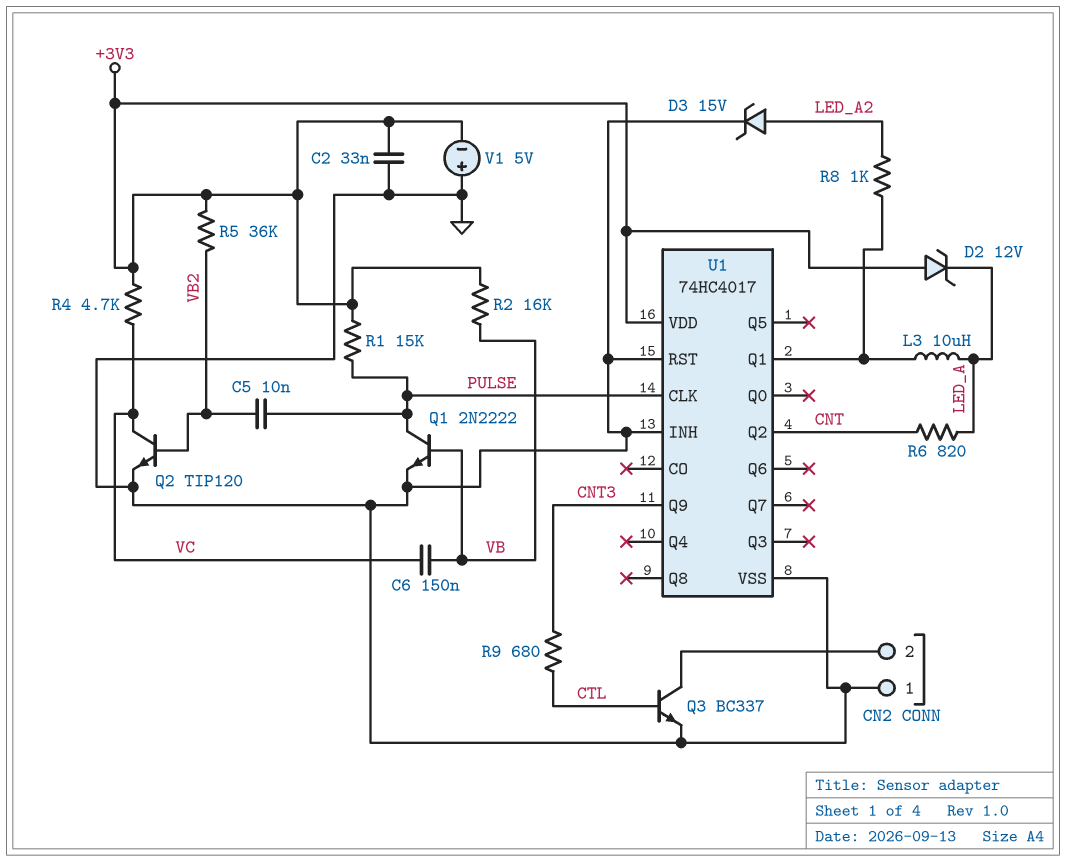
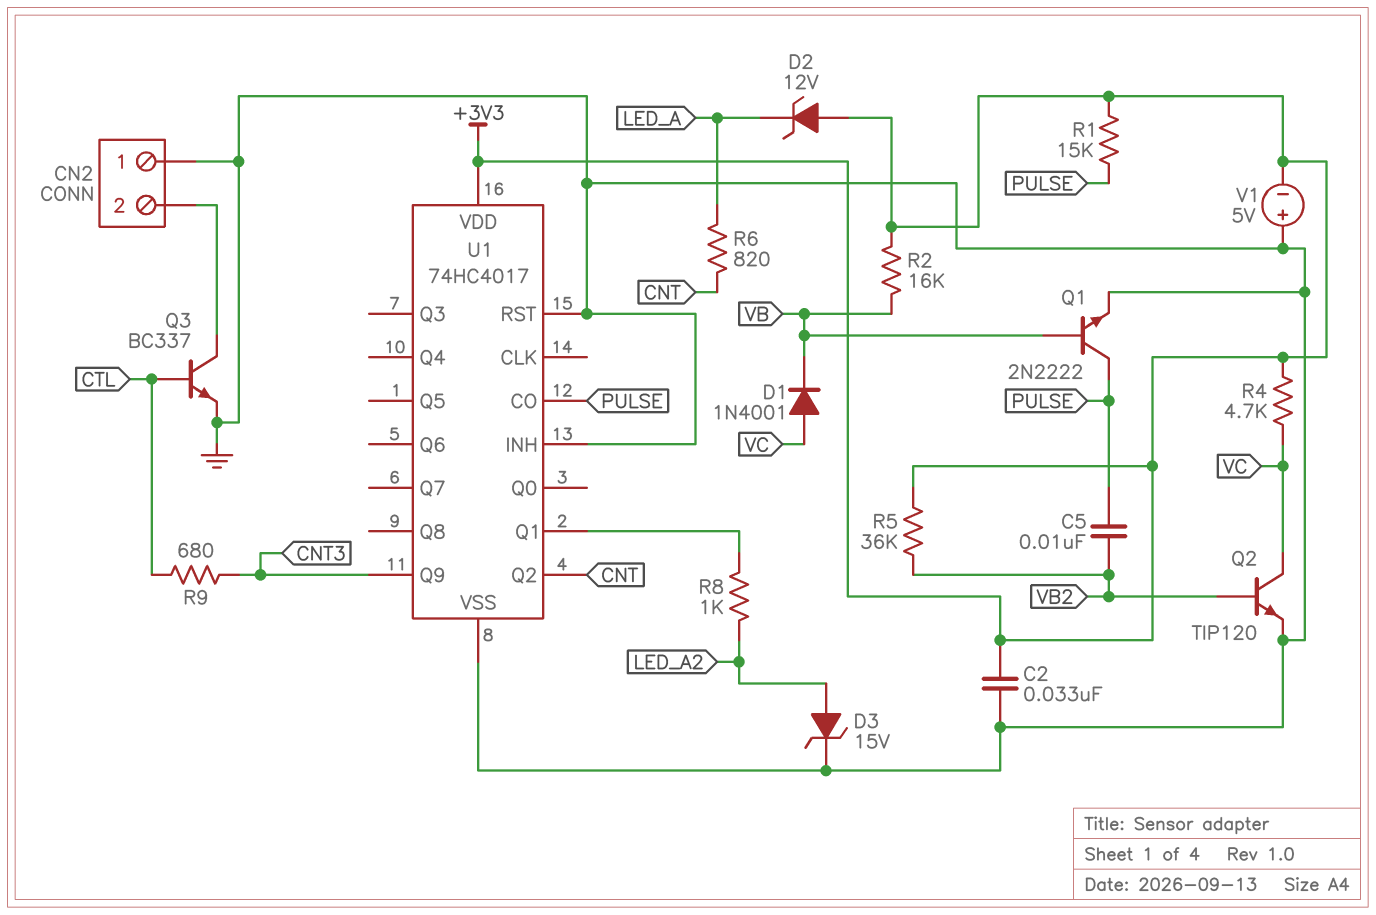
C6: 150nF (VB, VC) -> none
D1: none -> diode 1N4001 (A VC, K VB)
L3: 10uH (LED_A, U1/Q1) -> none
U1 pin CLK: PULSE -> none
U1 pin CO: none -> PULSE

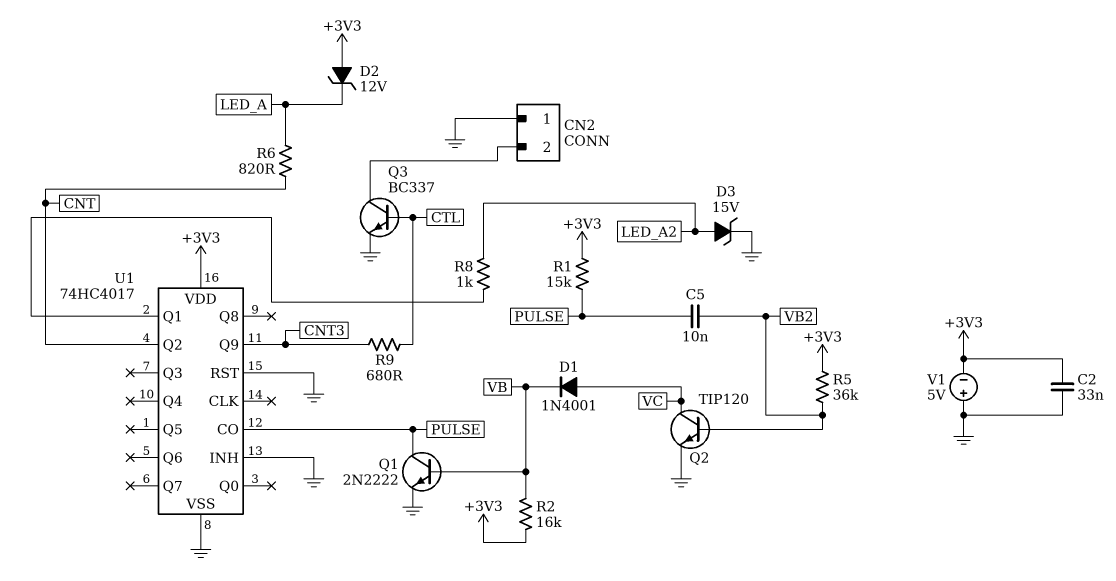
R4: 4.7k (+3V3, VC) -> none

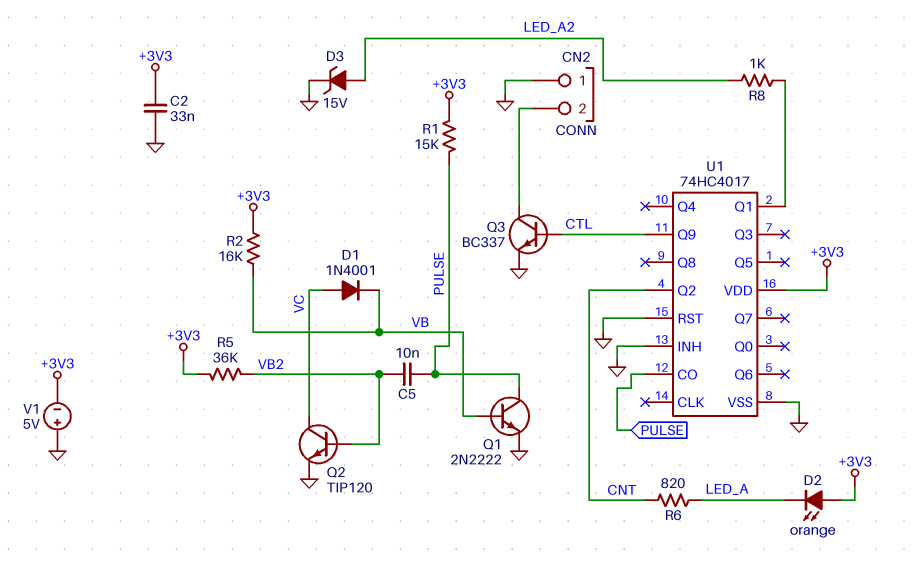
D2: zener 12V (A +3V3, K LED_A) -> LED orange (A +3V3, K LED_A)
R9: 680 (CNT3, CTL) -> none
U1 pin Q9: CNT3 -> CTL

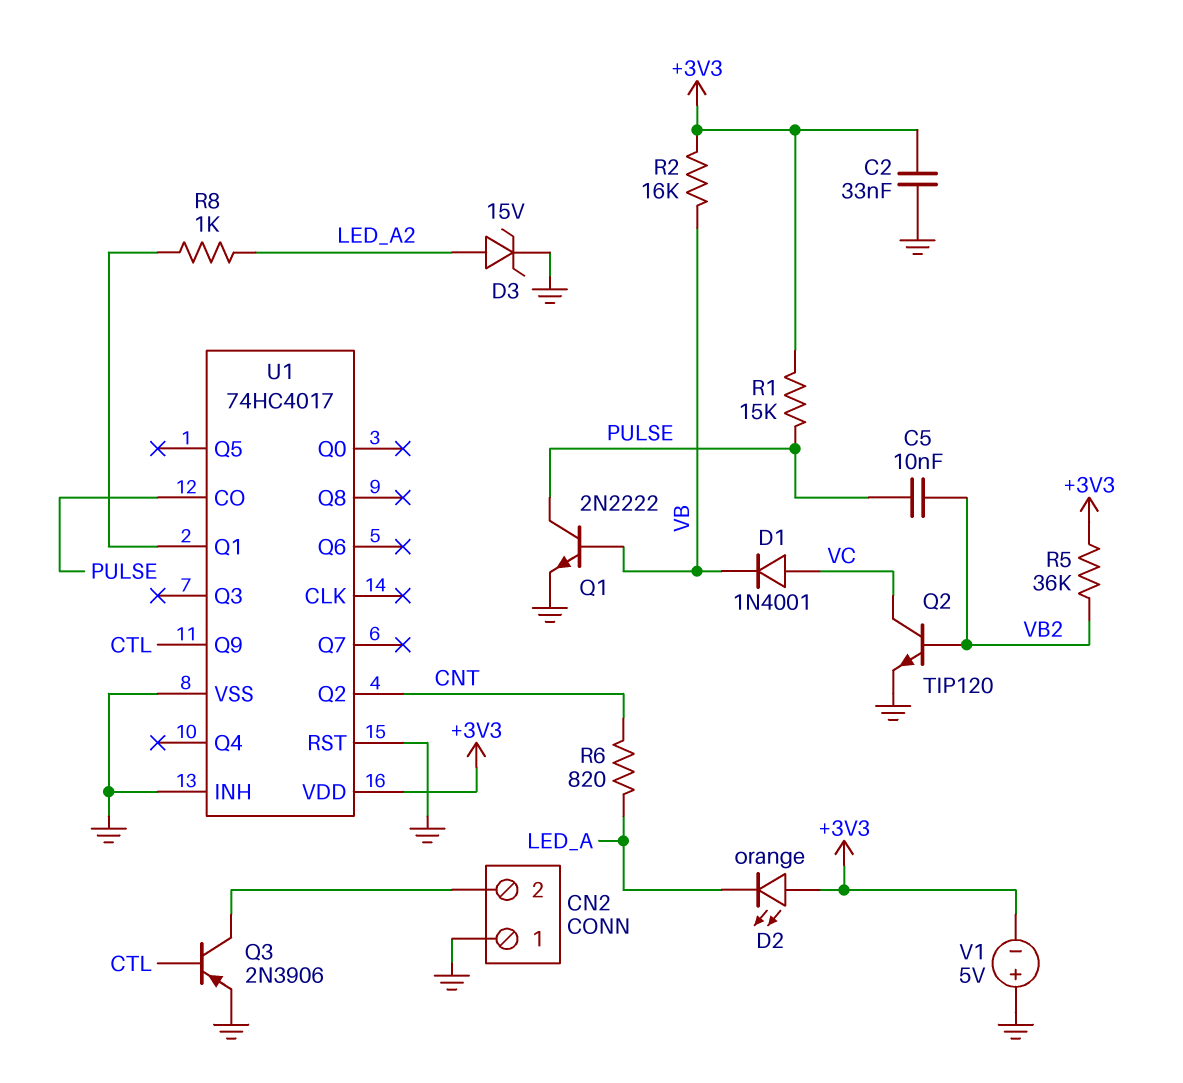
Q3: NPN BC337 (B CTL, C CN2/2, E GND) -> PNP 2N3906 (B CTL, C CN2/2, E GND)

